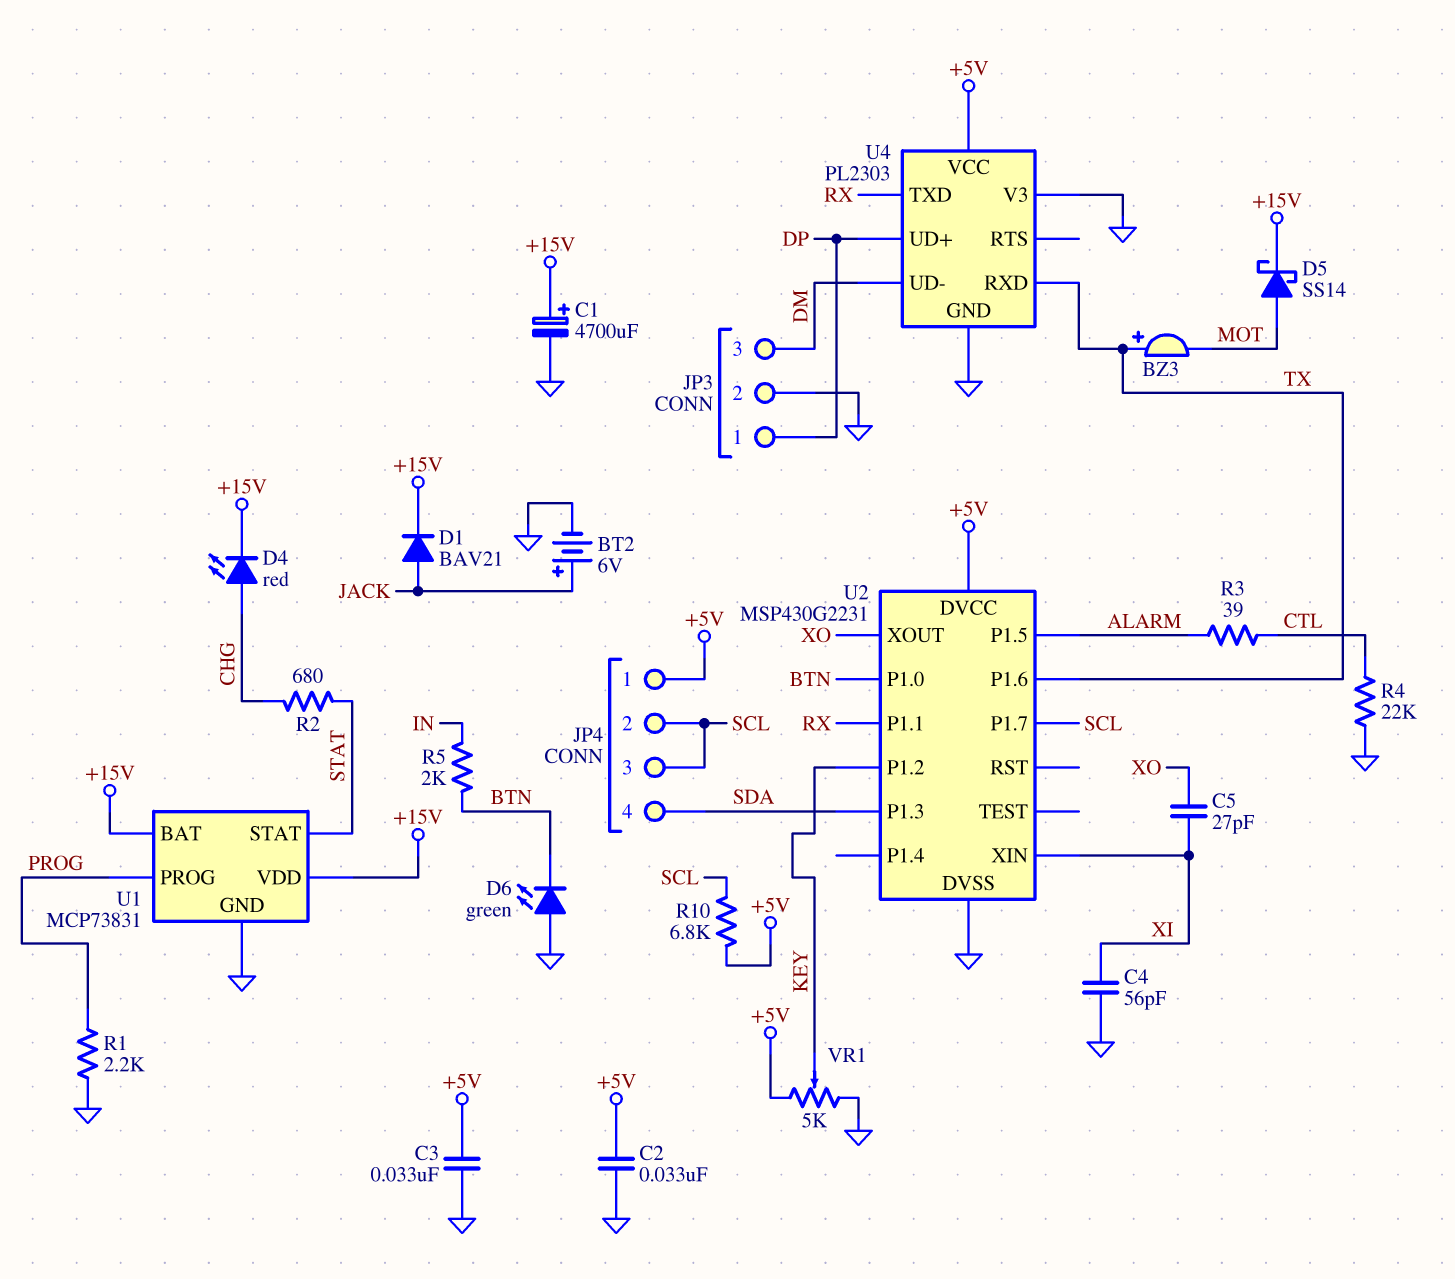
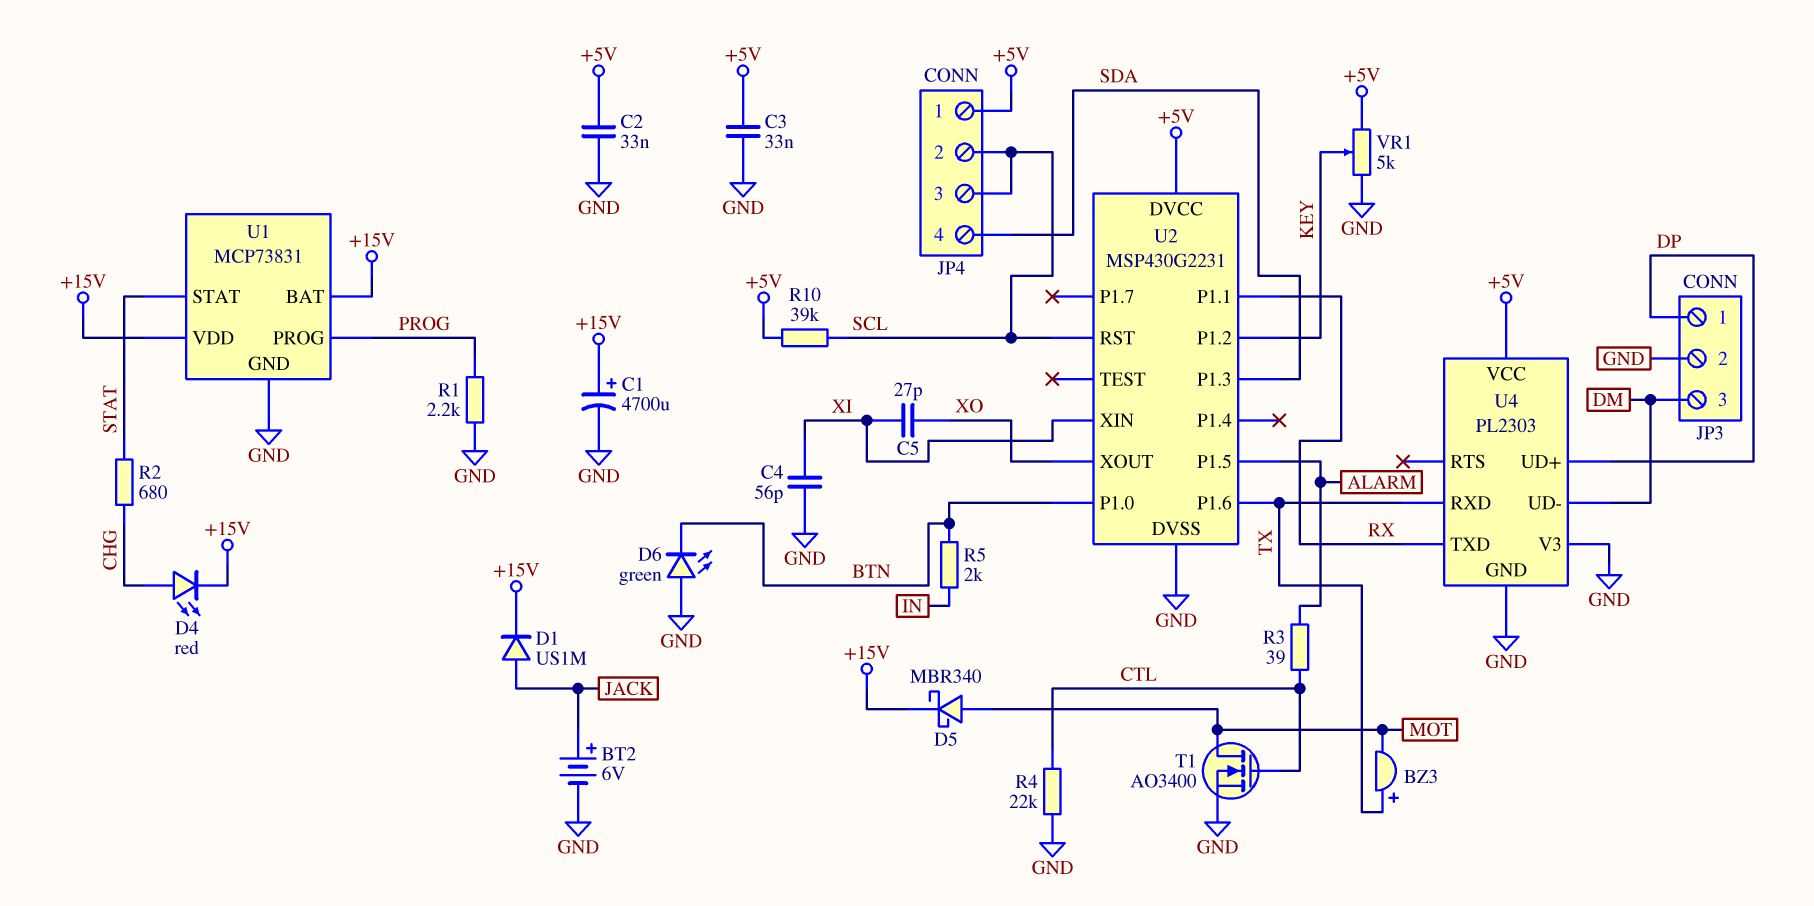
D1: diode BAV21 (A JACK, K +15V) -> diode US1M (A JACK, K +15V)
D5: schottky SS14 (A MOT, K +15V) -> schottky MBR340 (A MOT, K +15V)
R10: 6.8k (+5V, SCL) -> 39k (+5V, SCL)
T1: none -> NMOS AO3400 (G CTL, D MOT, S GND)
U2 pin P1.7: SCL -> none
U2 pin RST: none -> SCL

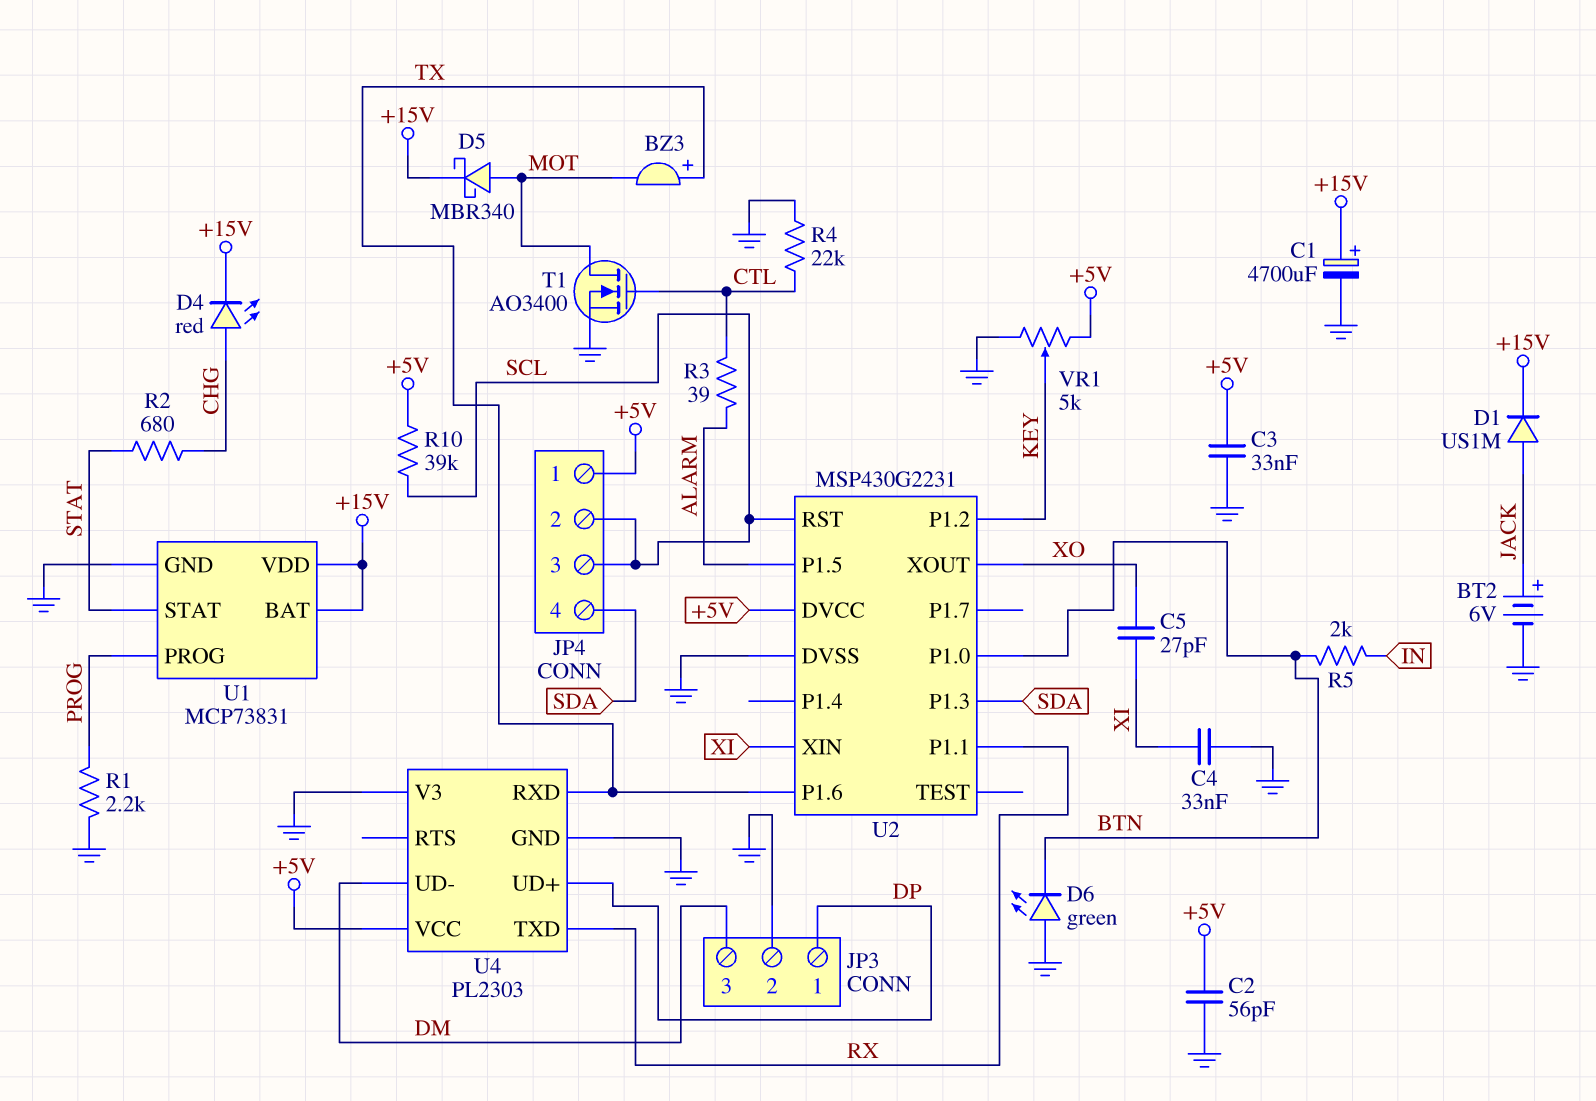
C2: 33nF (+5V, GND) -> 56pF (+5V, GND)
C4: 56pF (GND, XI) -> 33nF (GND, XI)

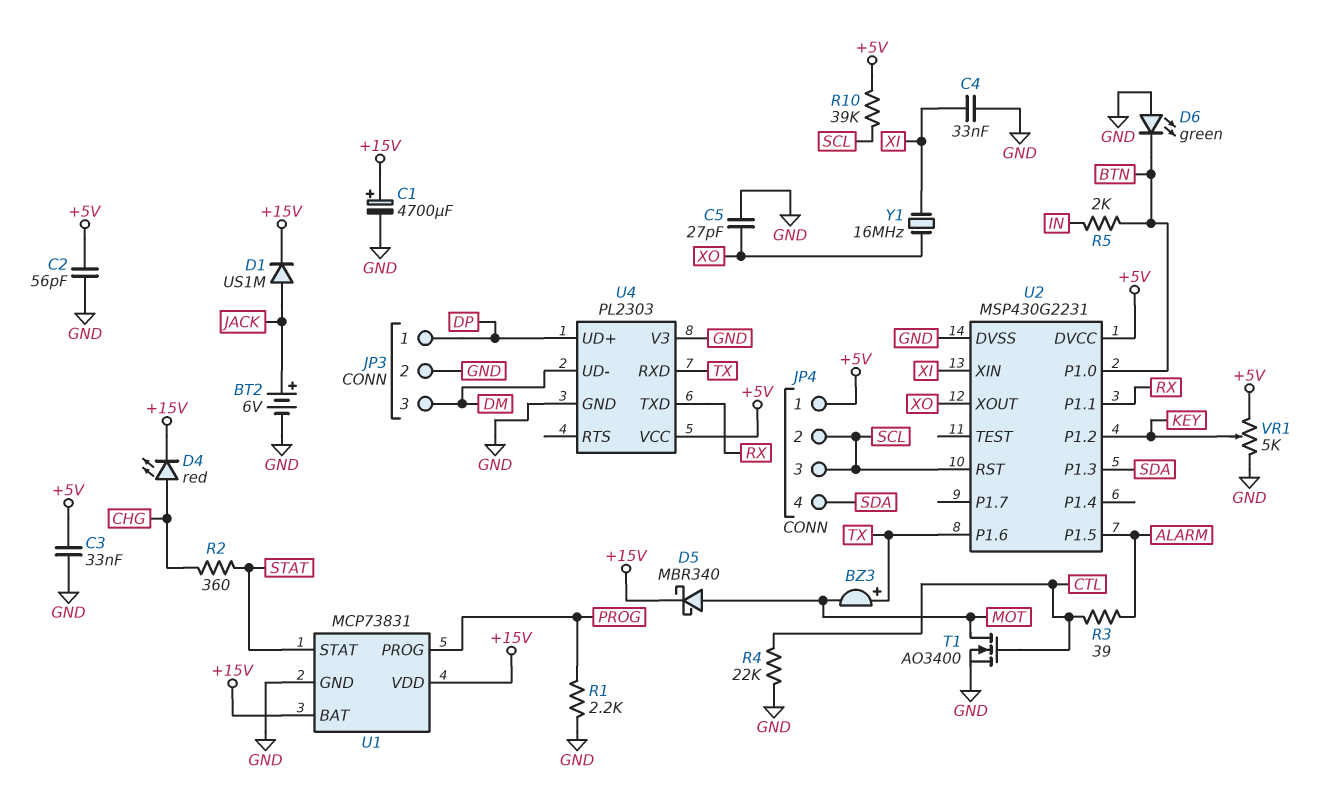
C5: 27pF (XI, XO) -> 27pF (GND, XO)
R2: 680 (CHG, STAT) -> 360 (CHG, STAT)
Y1: none -> 16MHz (XI, XO)

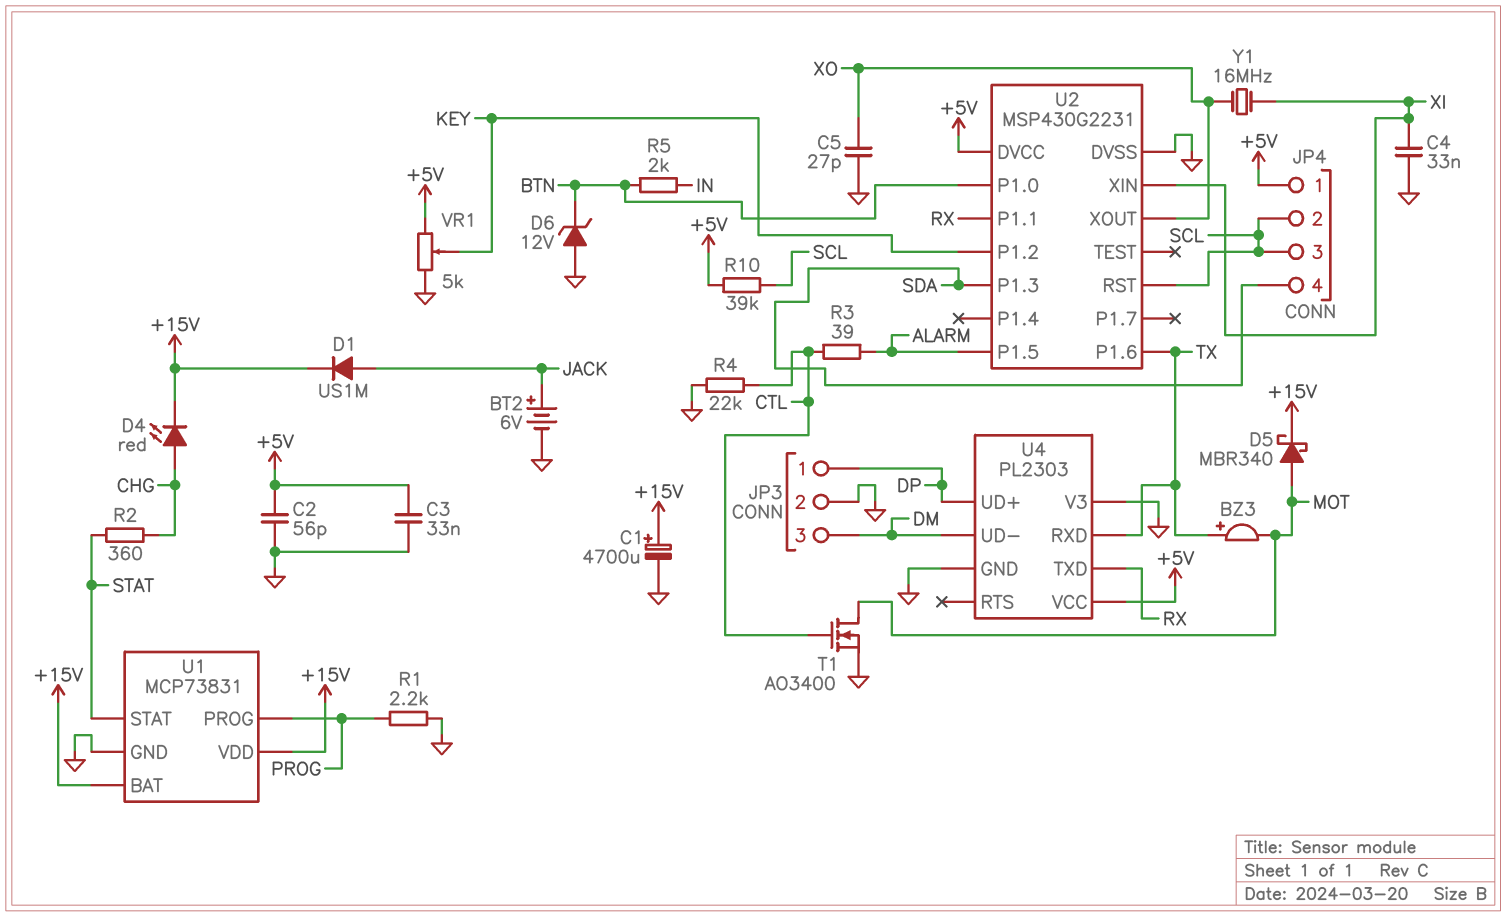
D6: LED green (A GND, K BTN) -> zener 12V (A GND, K BTN)

